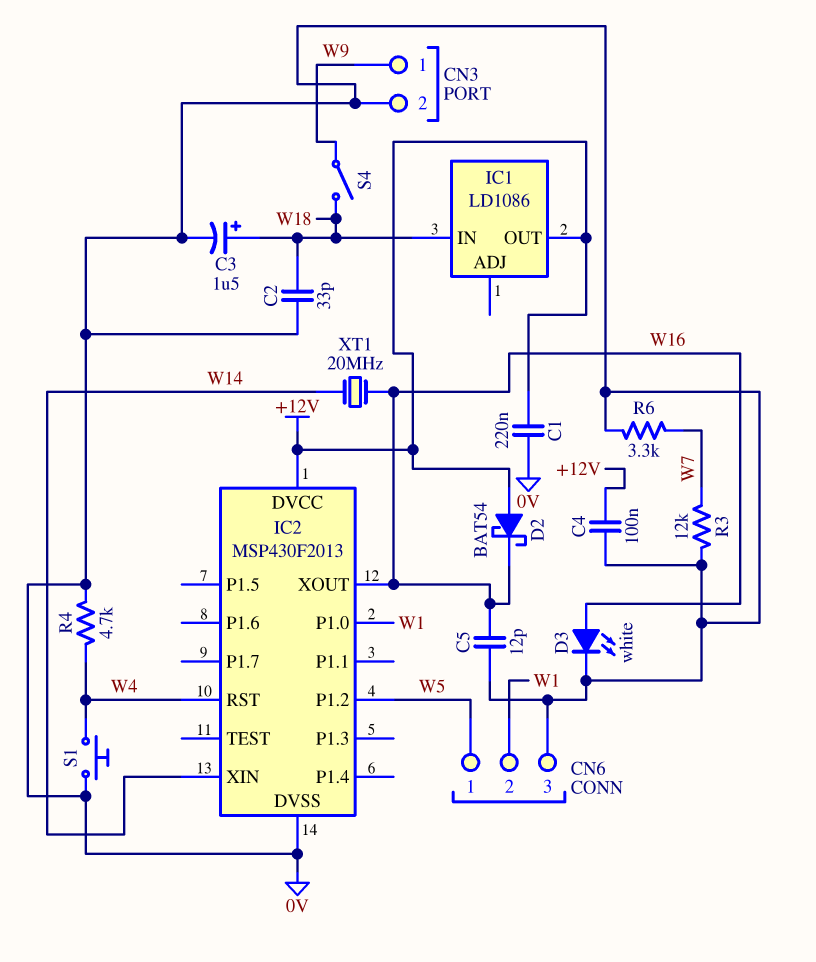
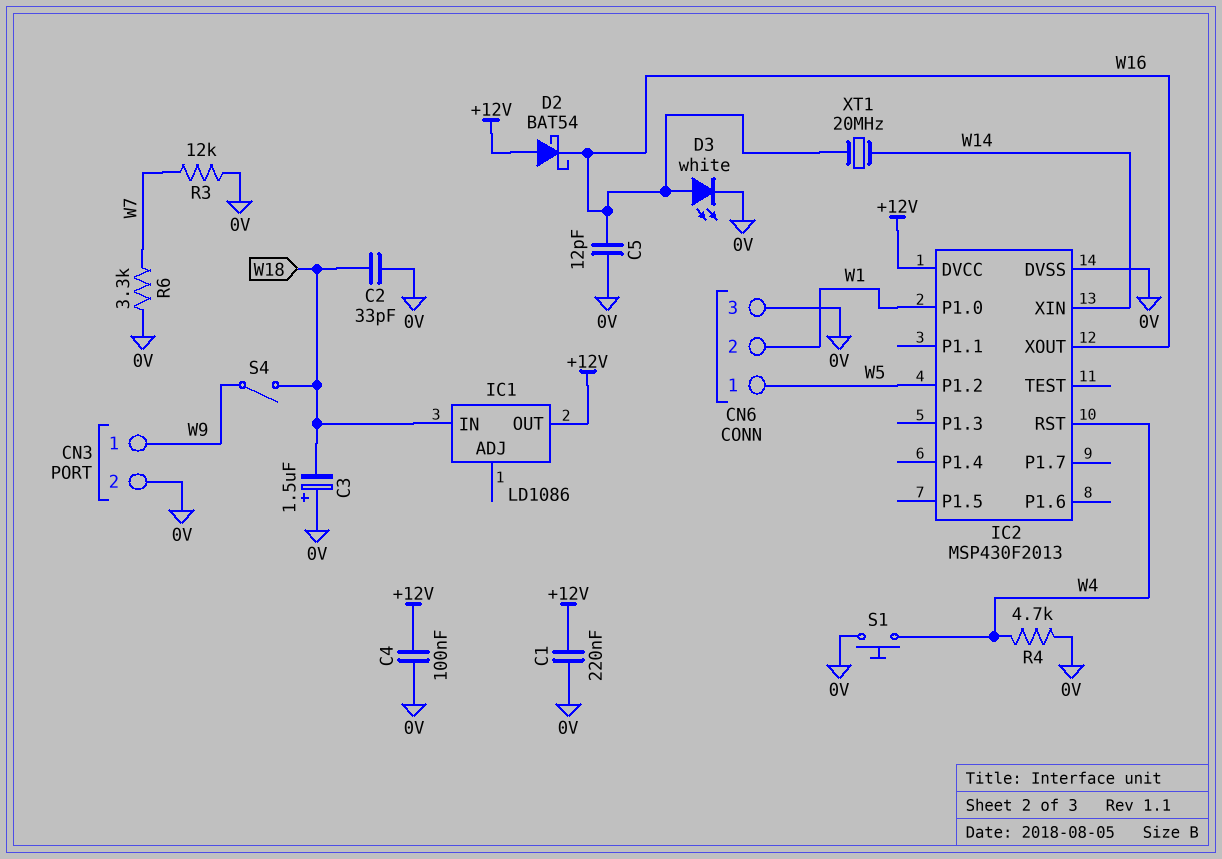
C3: 1.5uF (plus W18, minus 0V) -> 1.5uF (plus 0V, minus W18)

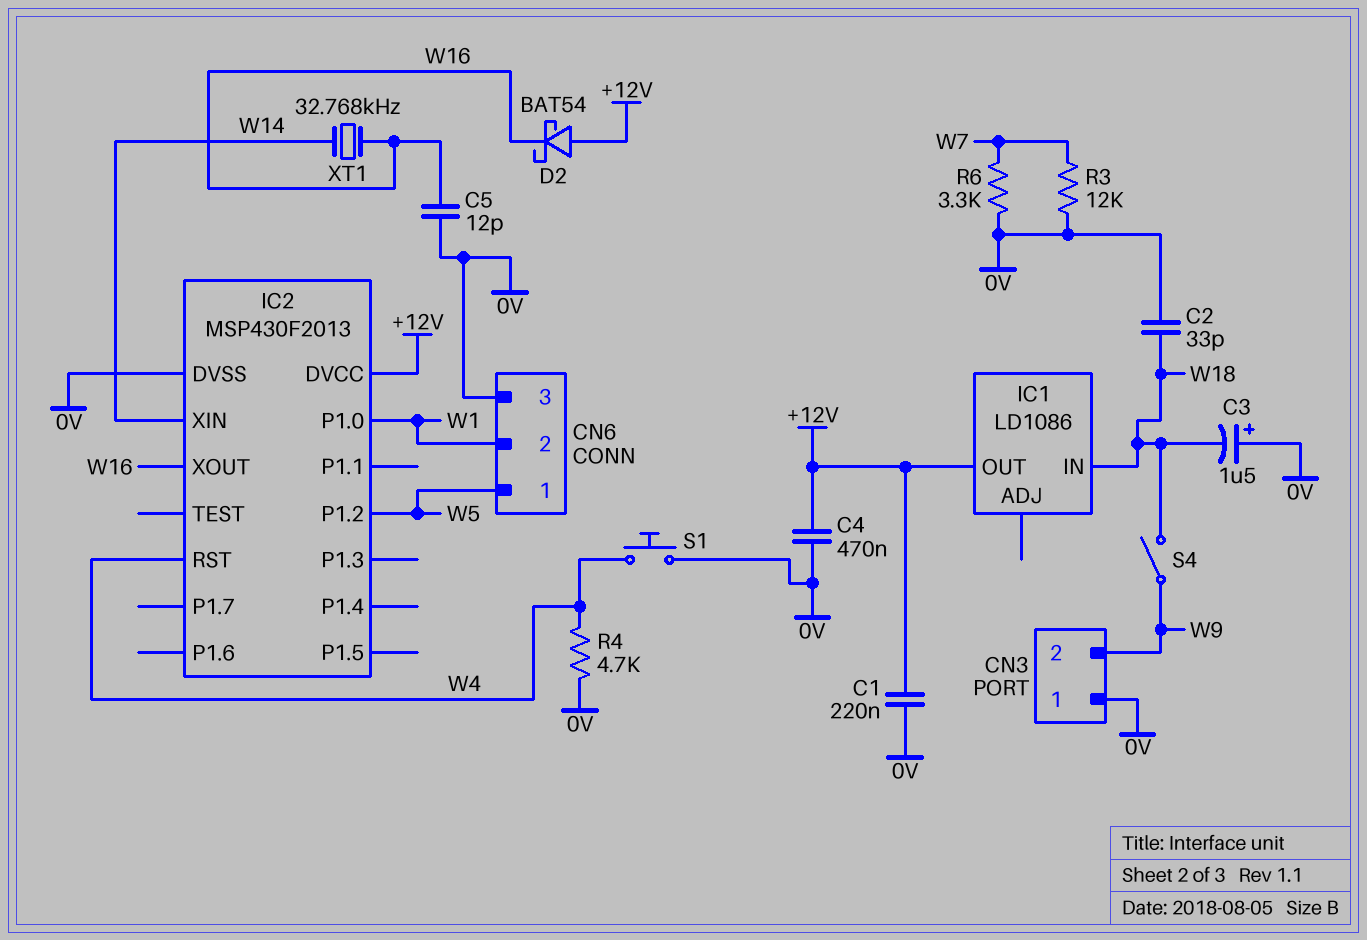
C4: 100nF (+12V, 0V) -> 470nF (+12V, 0V)
CN3 pin 1: W9 -> 0V
CN3 pin 2: 0V -> W9
D3: LED white (A W16, K 0V) -> none
XT1: 20MHz (W14, W16) -> 32.768kHz (W14, W16)

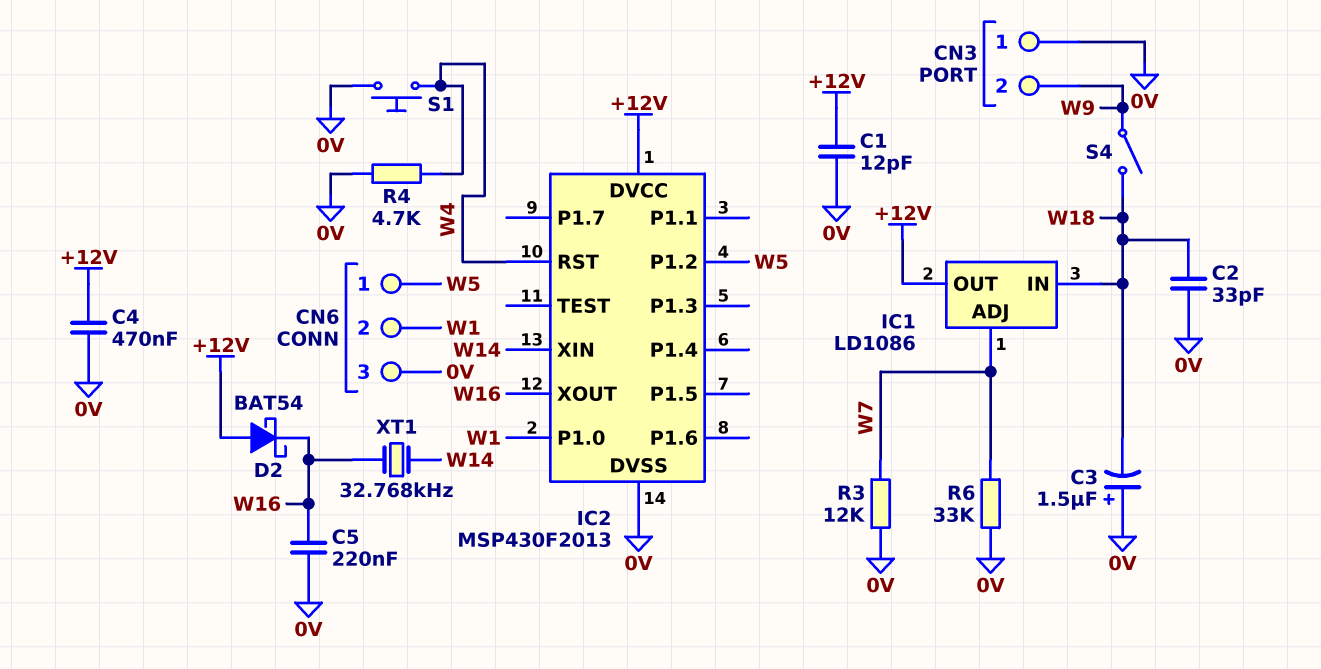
C1: 220nF (+12V, 0V) -> 12pF (+12V, 0V)
C5: 12pF (0V, W16) -> 220nF (0V, W16)
IC1 pin ADJ: none -> W7
R6: 3.3k (0V, W7) -> 33k (0V, W7)

